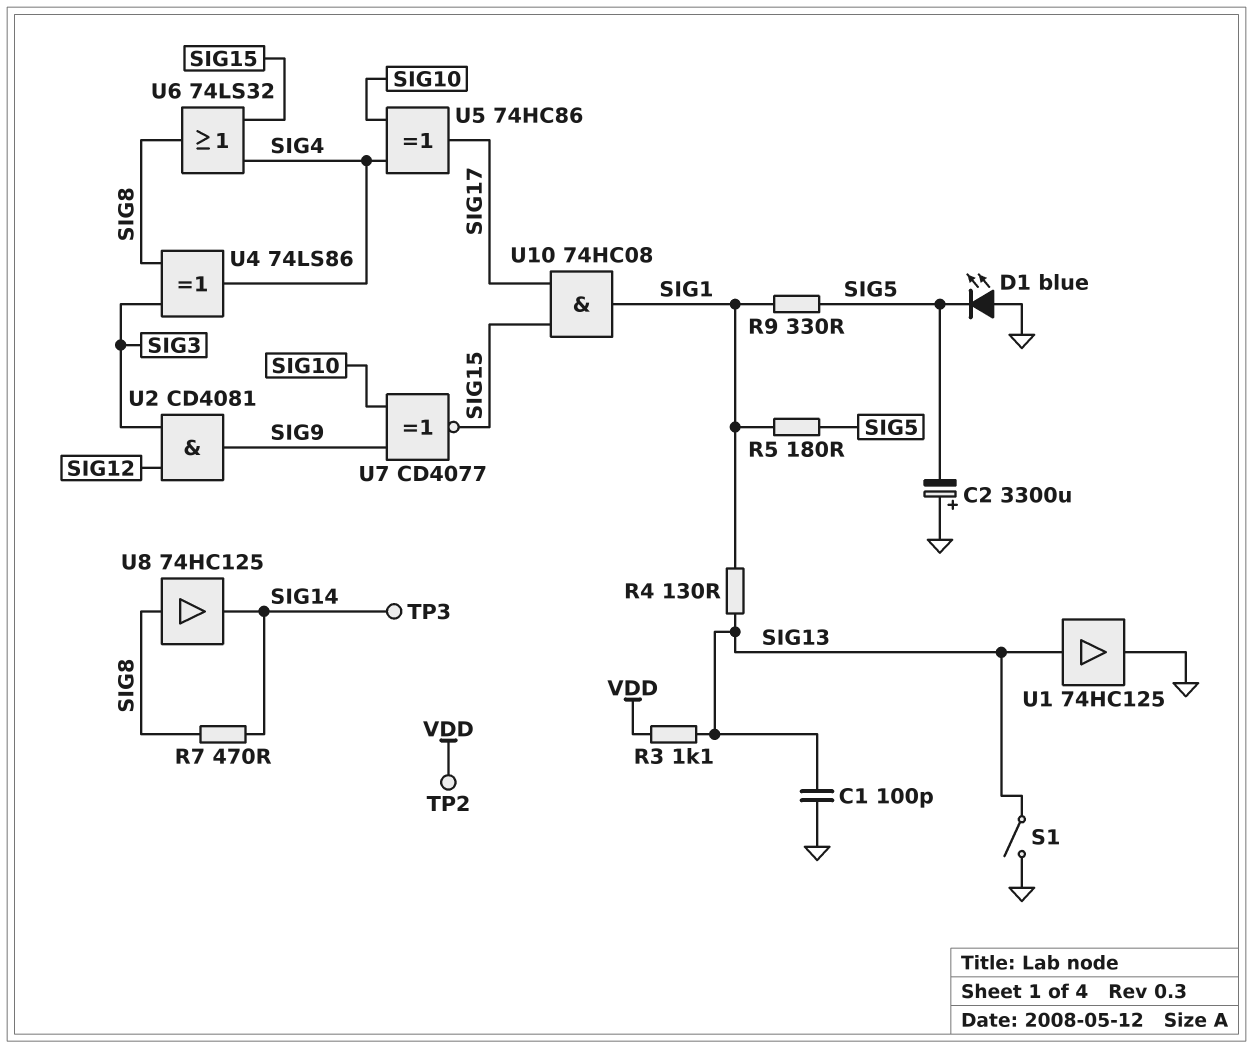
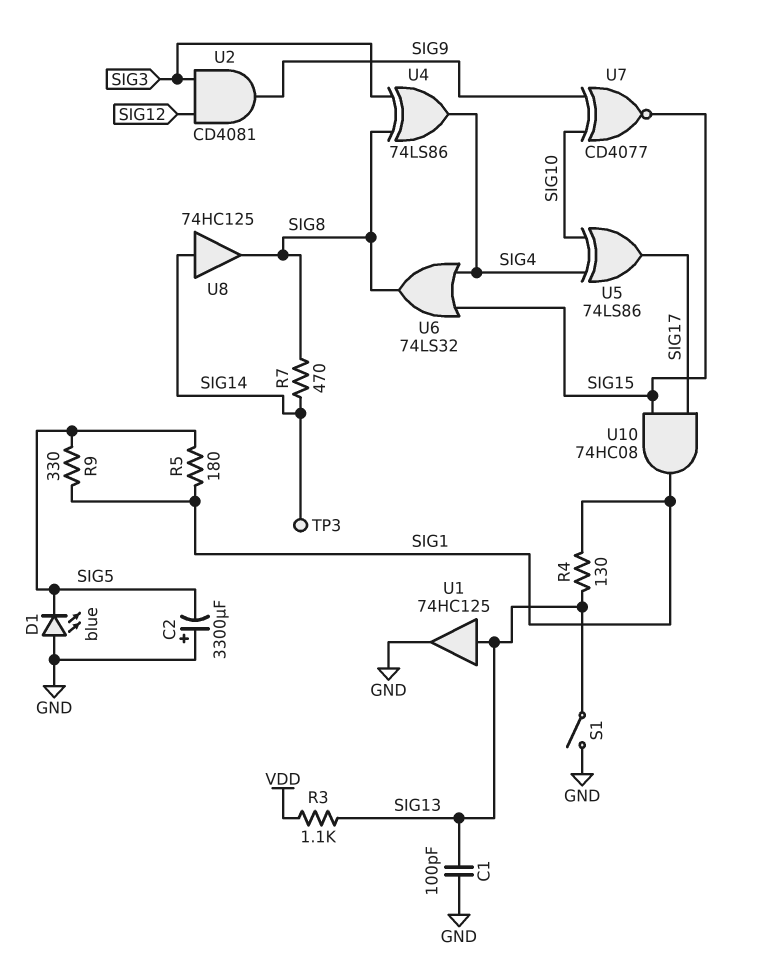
TP2: test point (VDD) -> none
U5: XOR 74HC86 (in SIG4, in SIG10, out SIG17) -> XOR 74LS86 (in SIG4, in SIG10, out SIG17)
U8: buffer 74HC125 (in SIG8, out SIG14) -> buffer 74HC125 (in SIG14, out SIG8)

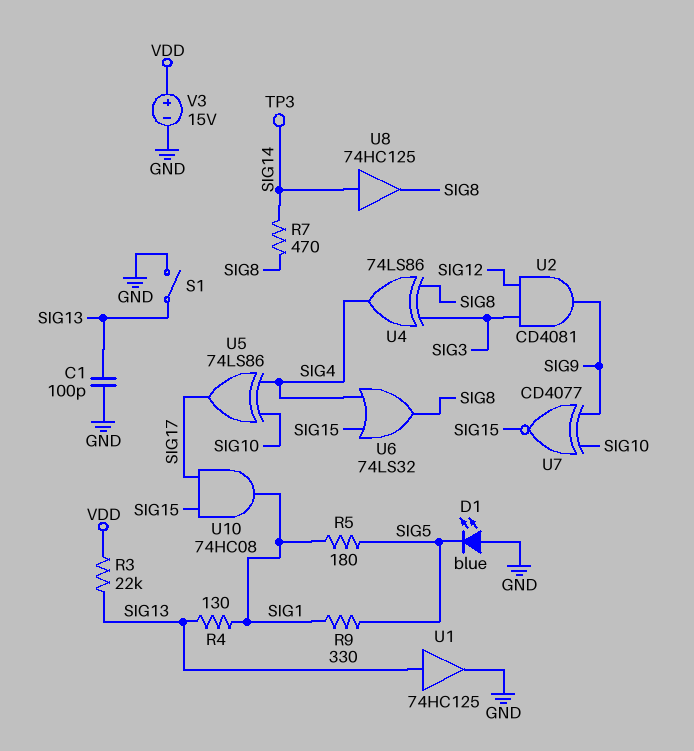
C2: 3300uF (plus GND, minus SIG5) -> none
R3: 1.1k (SIG13, VDD) -> 22k (SIG13, VDD)
V3: none -> 15V (plus VDD, minus GND)

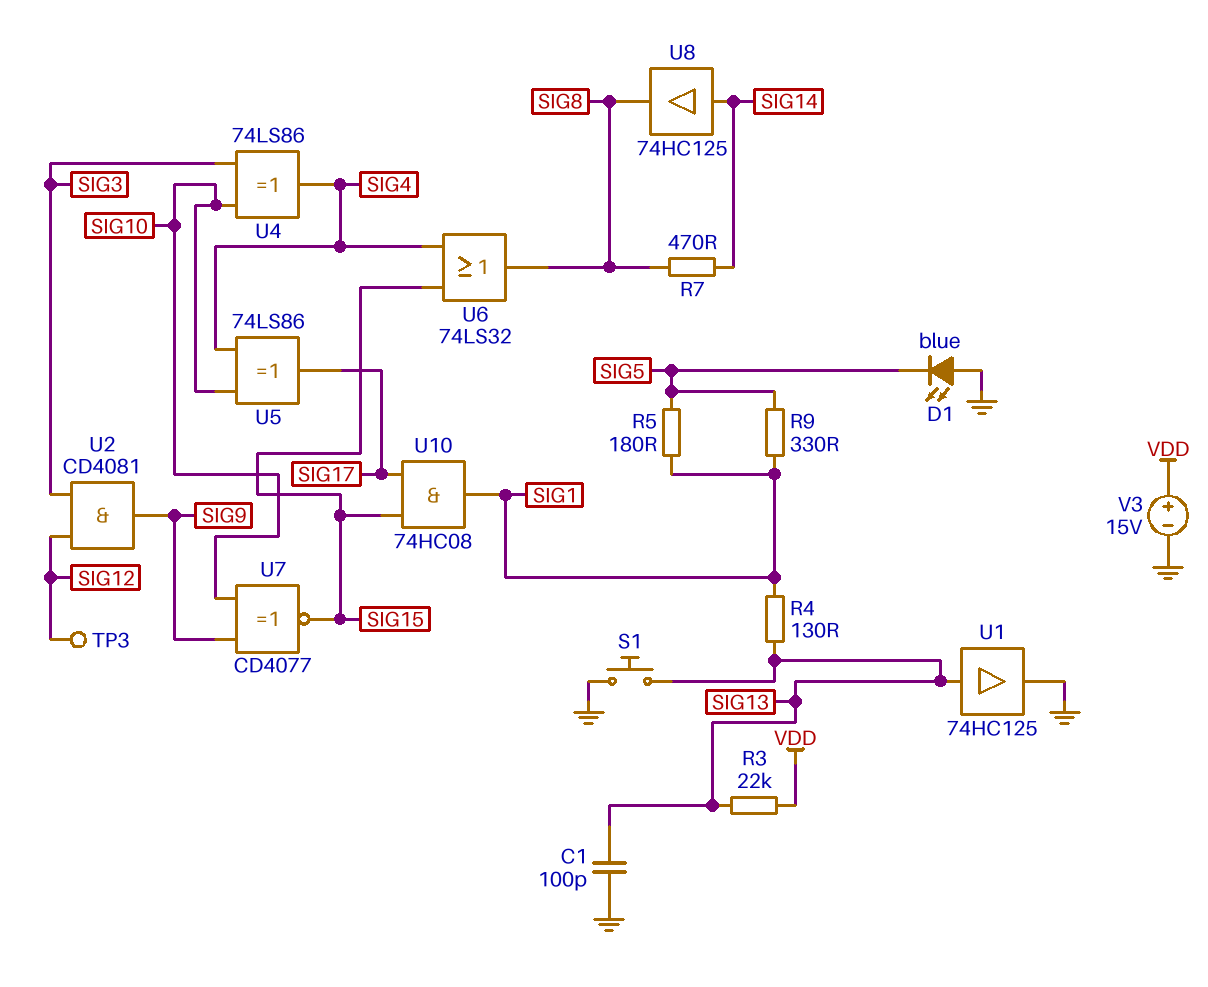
S1: switch (GND, SIG13) -> button (GND, SIG13)
TP3: test point (SIG14) -> test point (SIG12)
U4: XOR 74LS86 (in SIG3, in SIG8, out SIG4) -> XOR 74LS86 (in SIG3, in SIG10, out SIG4)

